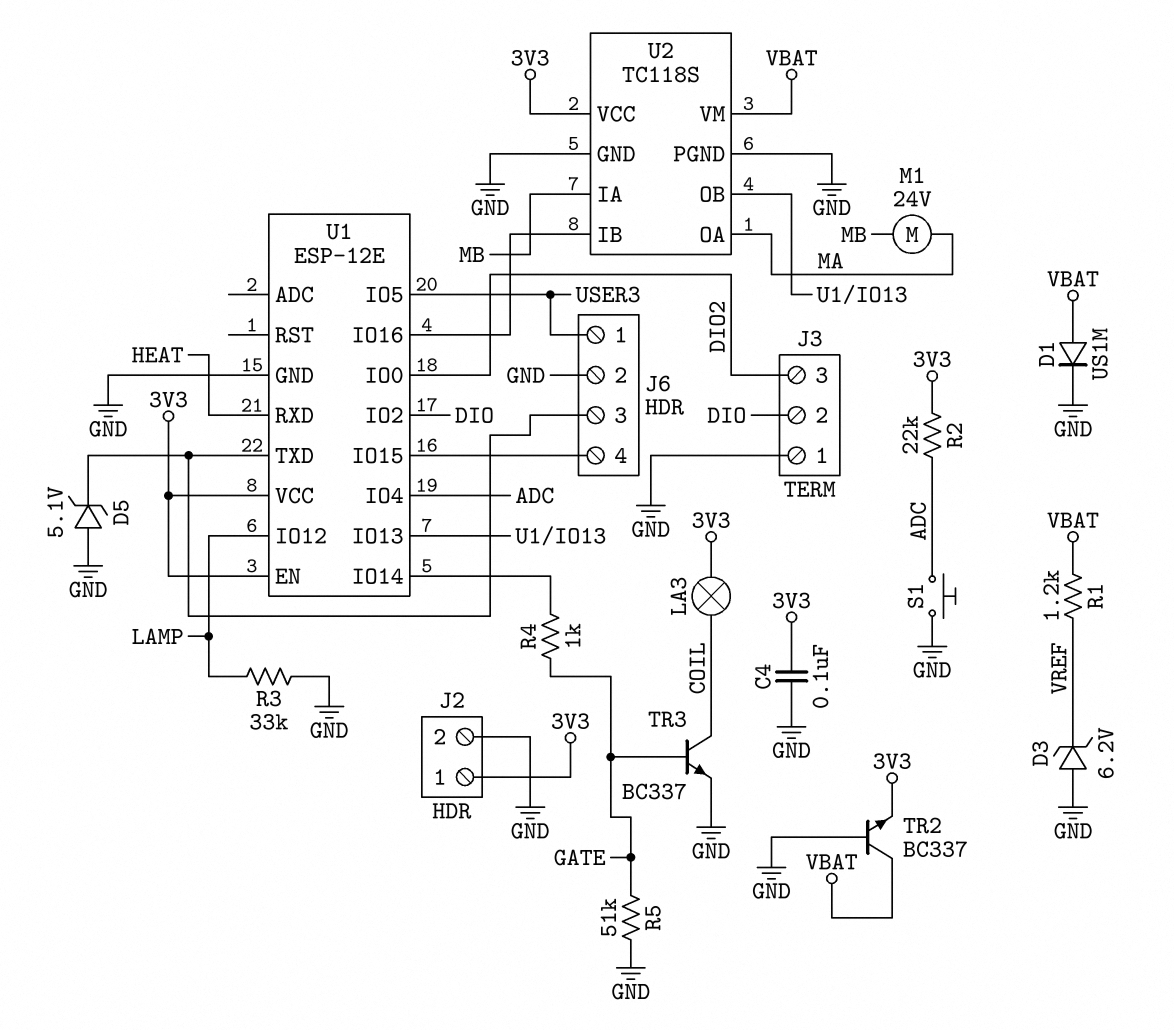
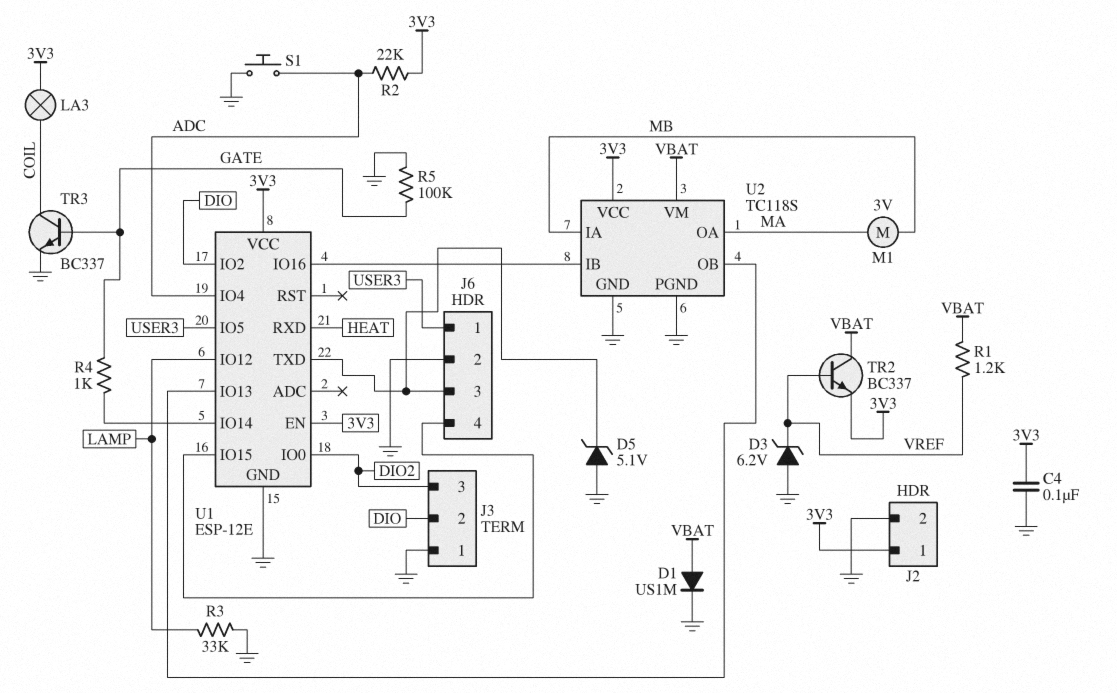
M1: motor 24V (MA, MB) -> motor 3V (MA, MB)
R5: 51k (GATE, GND) -> 100k (GATE, GND)
TR2: NPN BC337 (B GND, C VBAT, E 3V3) -> NPN BC337 (B VREF, C VBAT, E 3V3)

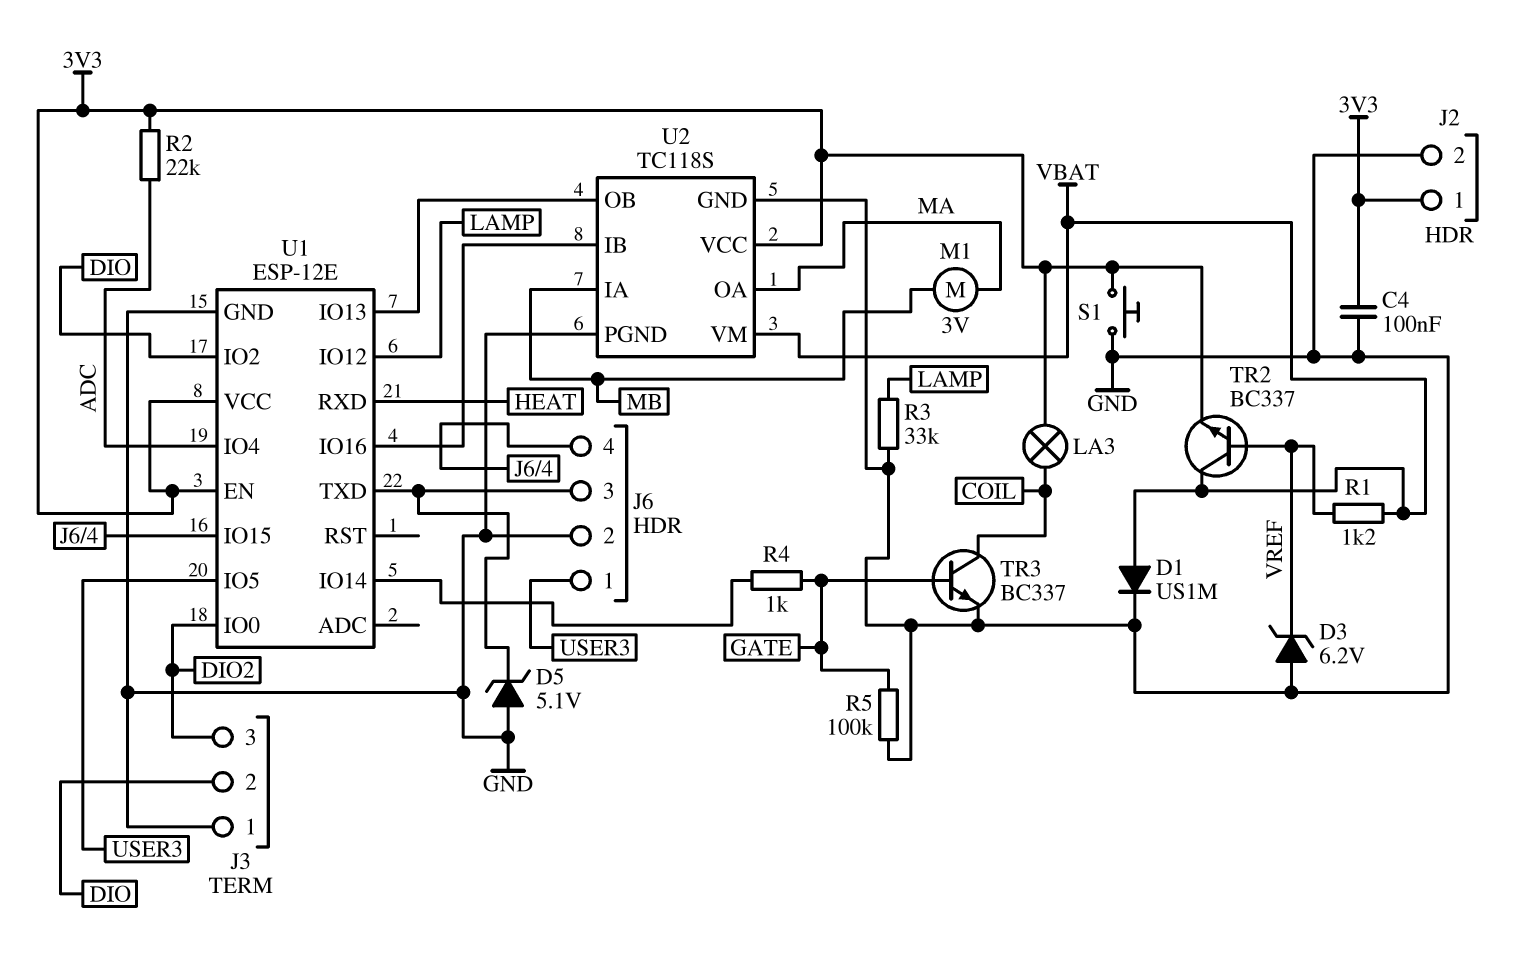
S1: button (ADC, GND) -> button (3V3, GND)

